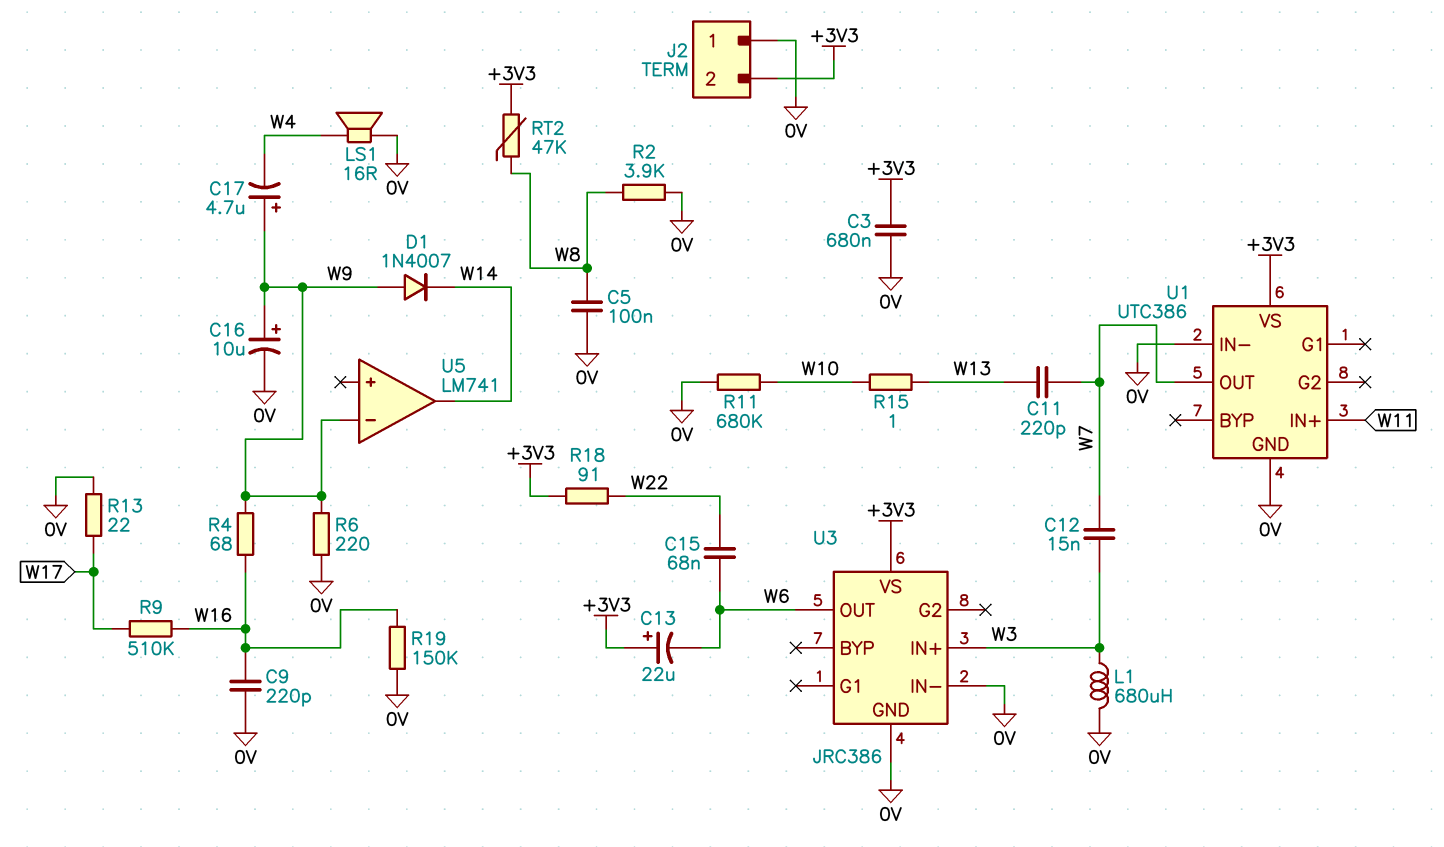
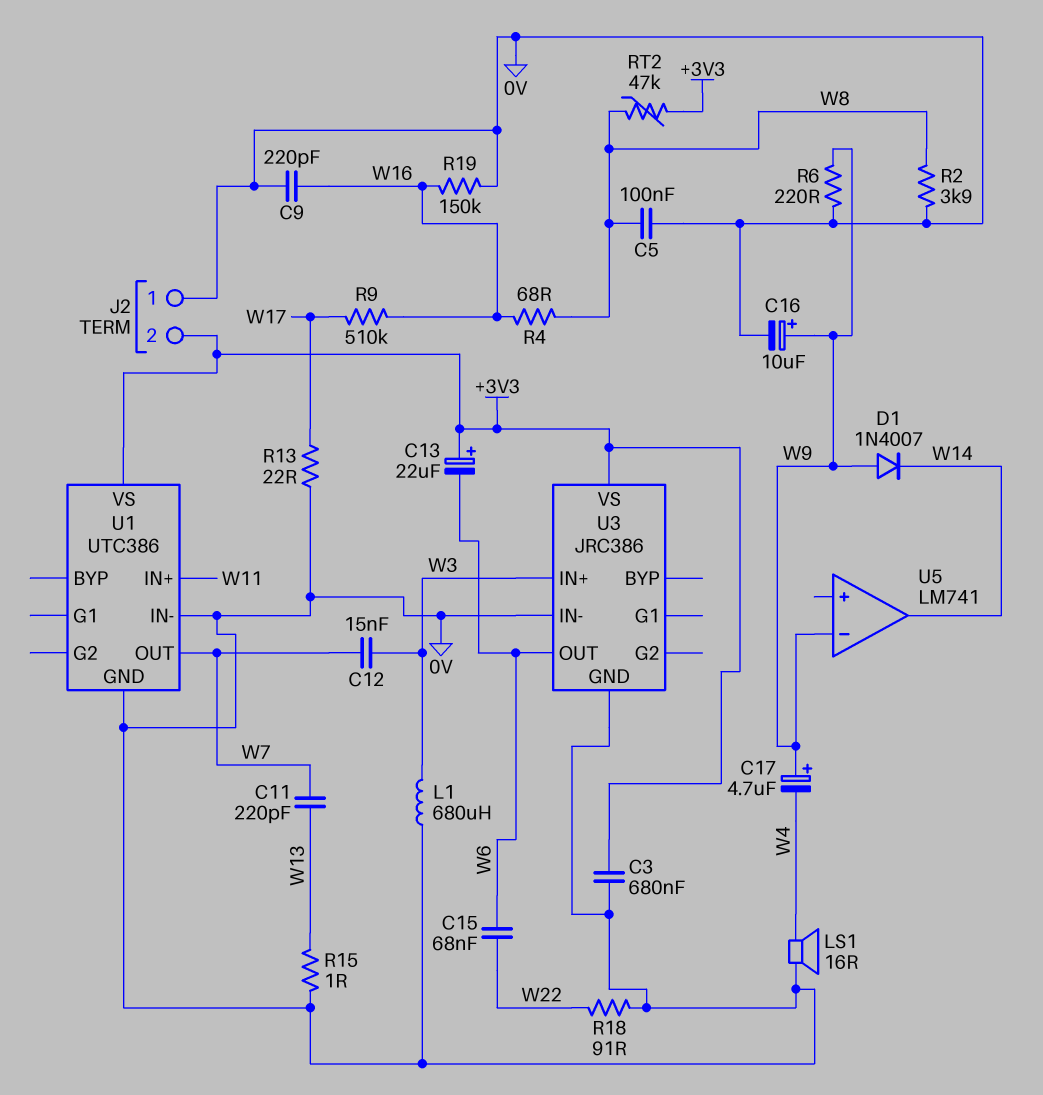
R4: 68 (W9, W16) -> 68 (W8, W16)
R11: 680k (0V, W10) -> none
R15: 1 (W10, W13) -> 1 (0V, W13)
R18: 91 (+3V3, W22) -> 91 (0V, W22)

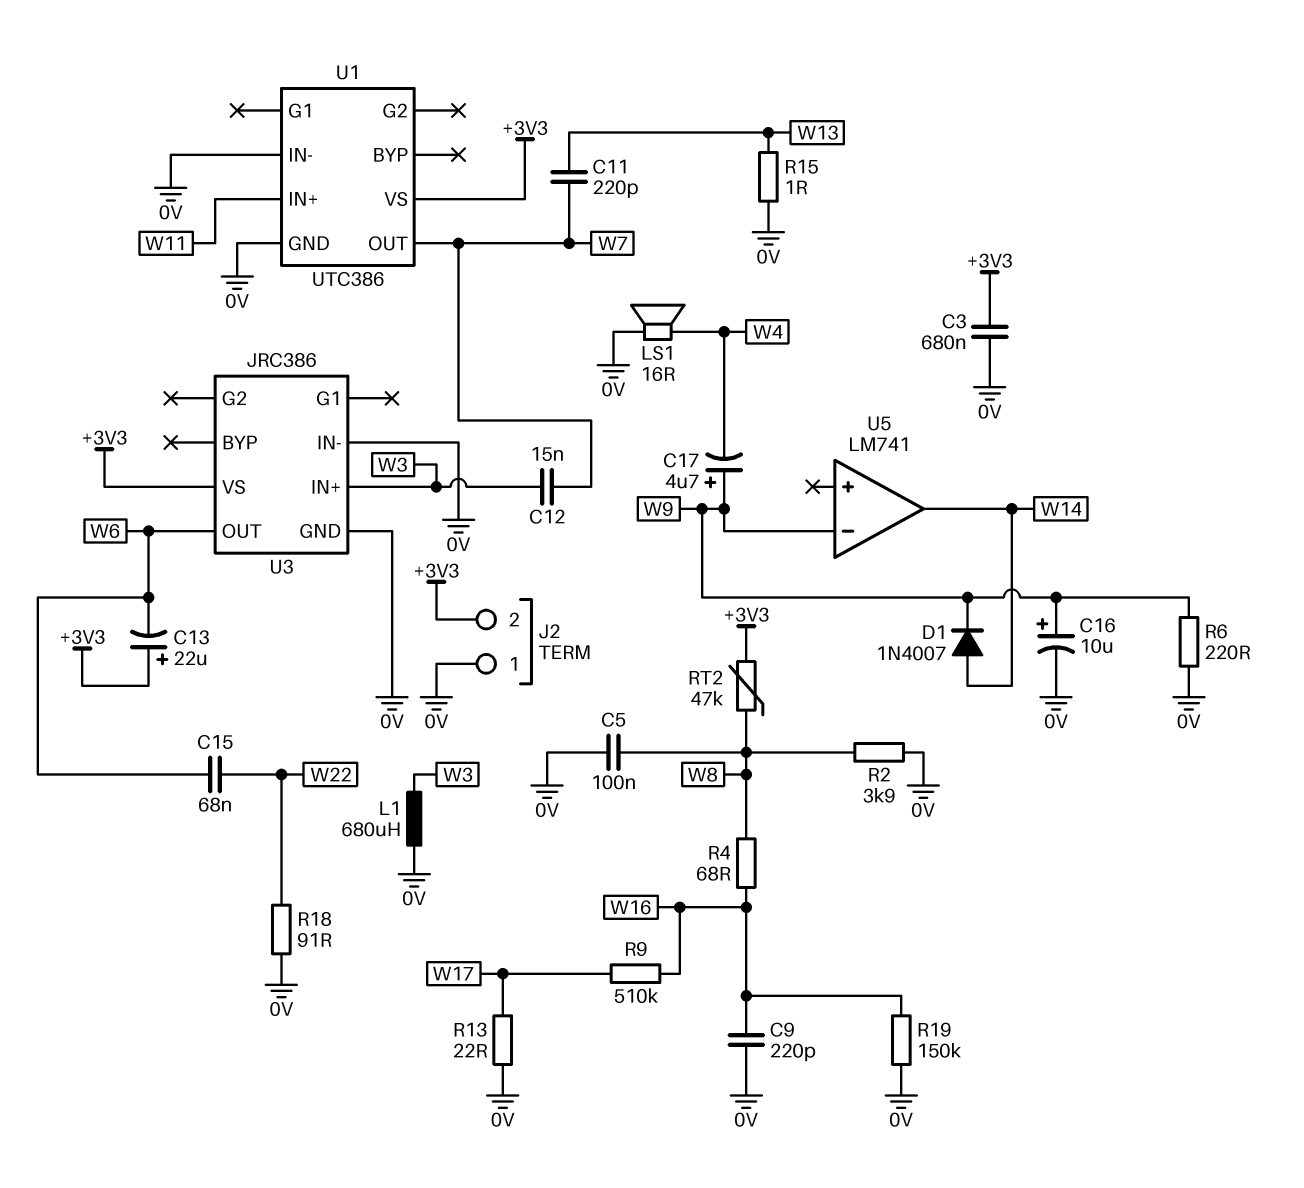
D1: diode 1N4007 (A W9, K W14) -> diode 1N4007 (A W14, K W9)

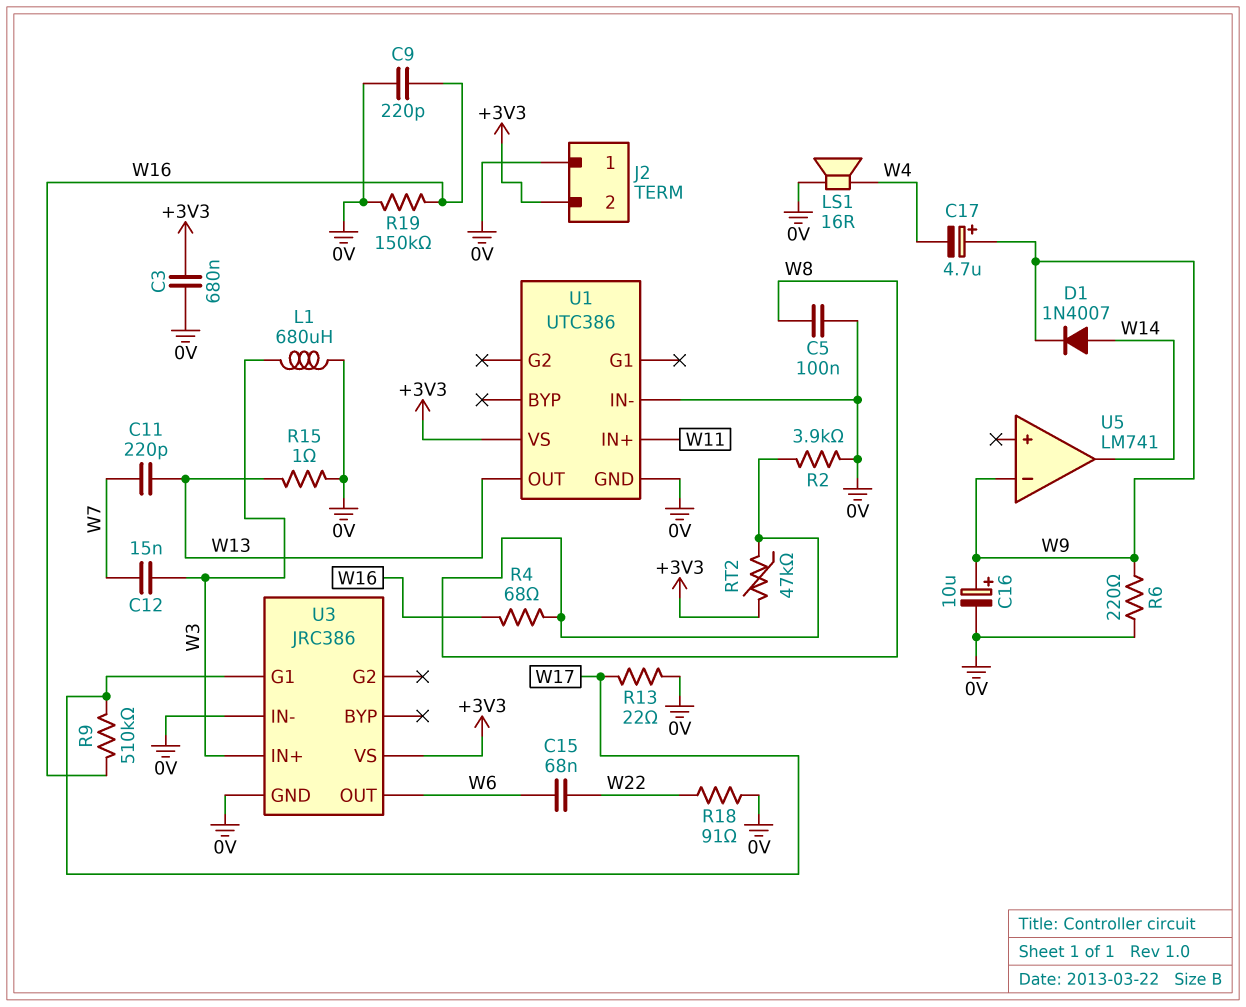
C13: 22uF (plus +3V3, minus W6) -> none
U1 pin OUT: W7 -> W13
U3 pin G1: none -> W17

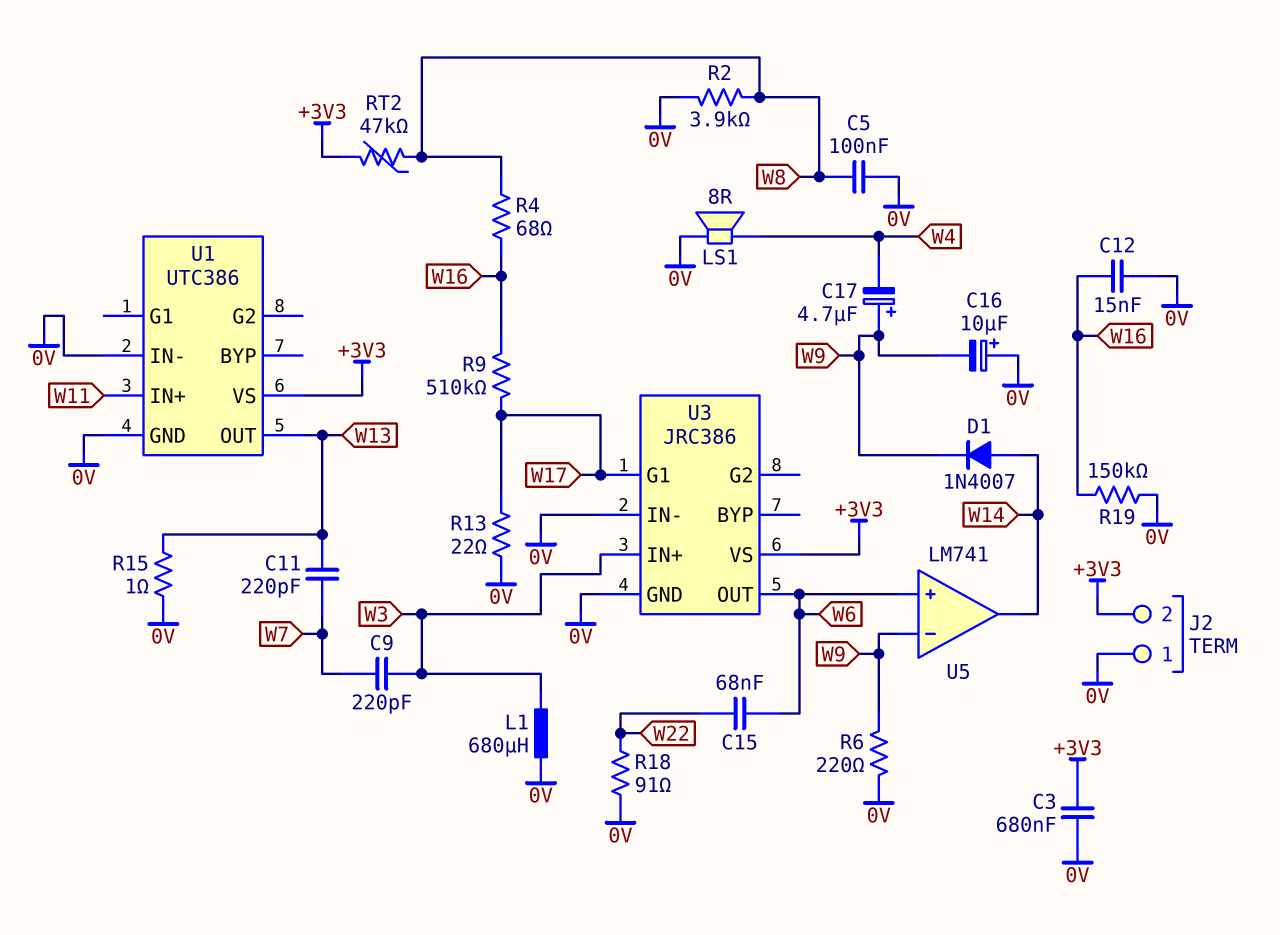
C9: 220pF (0V, W16) -> 220pF (W3, W7)
C12: 15nF (W3, W7) -> 15nF (0V, W16)
C16: 10uF (plus W9, minus 0V) -> 10uF (plus 0V, minus W9)
LS1: speaker 16R (0V, W4) -> speaker 8R (0V, W4)
U5 pin in+: none -> W6

